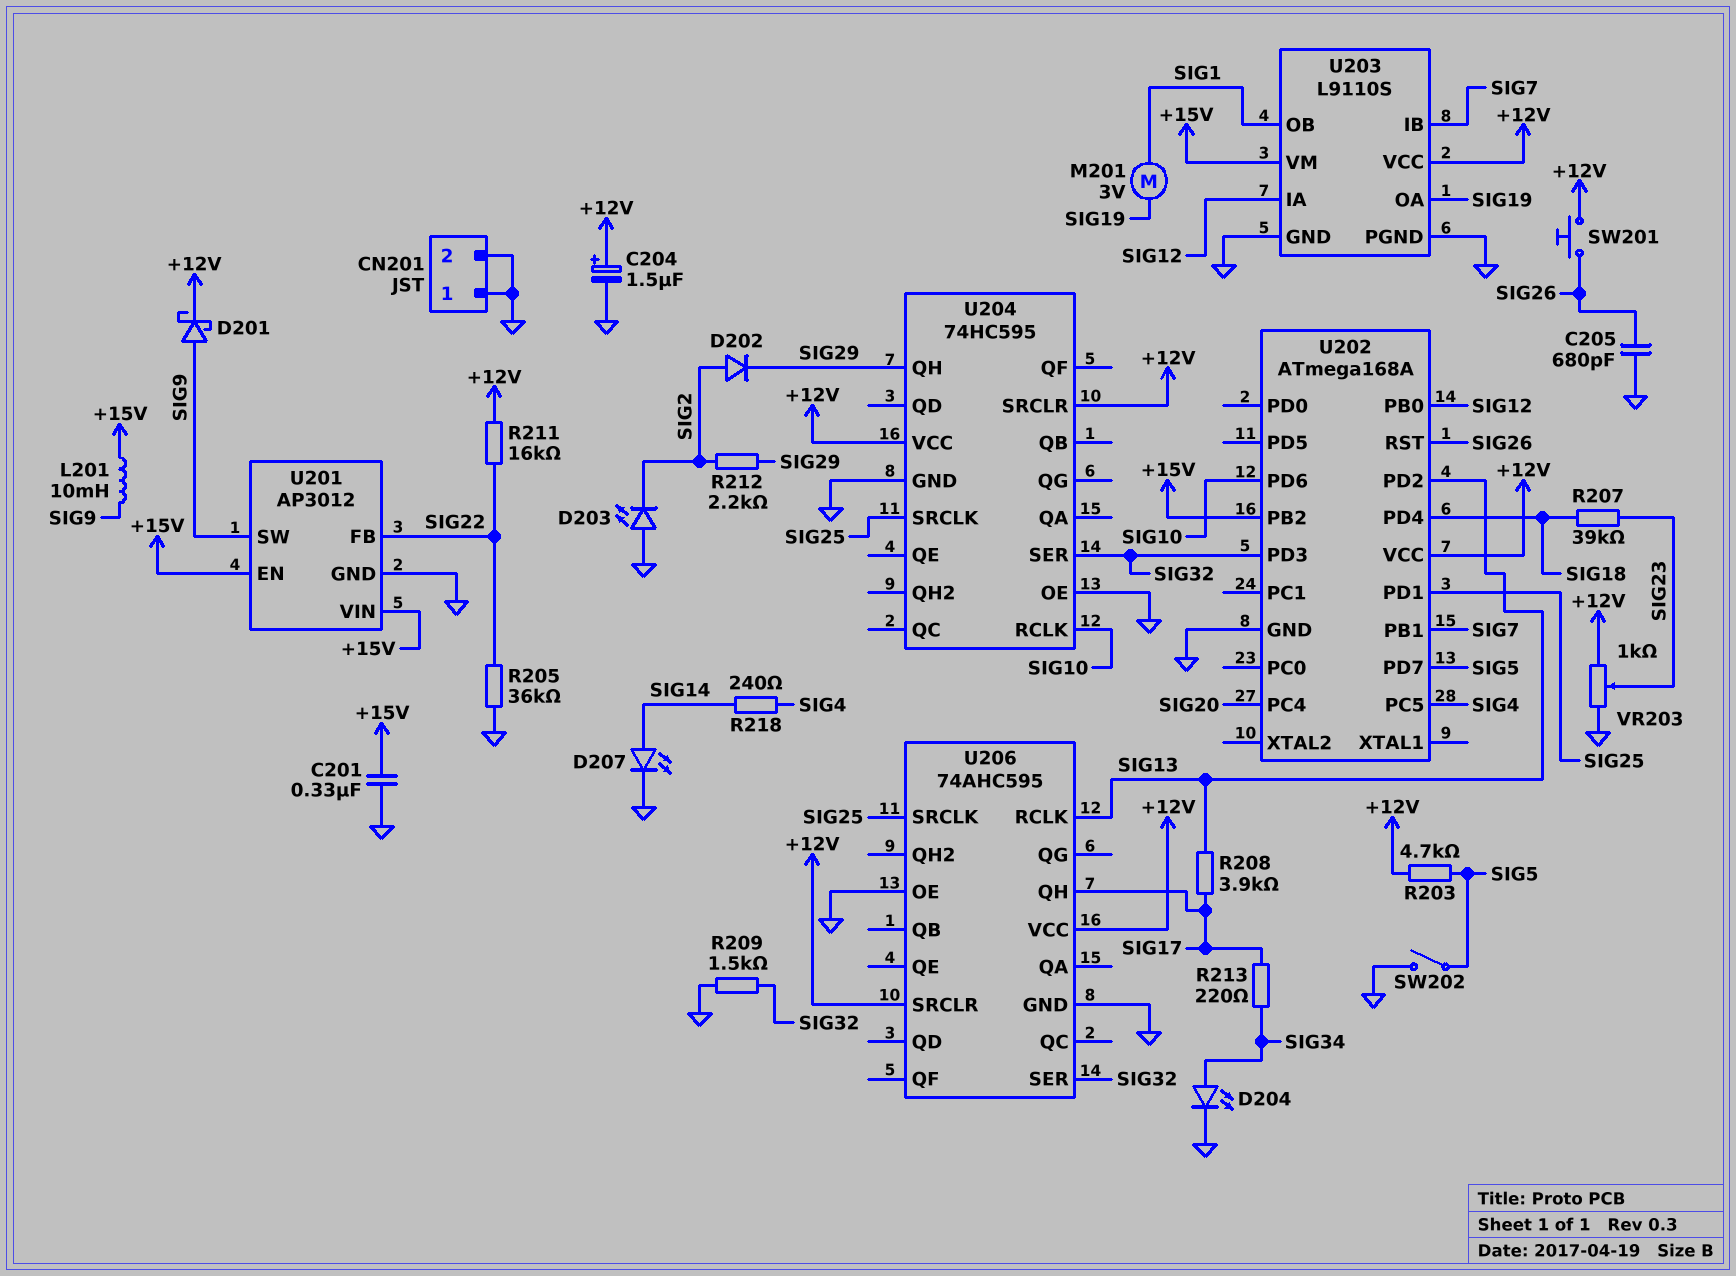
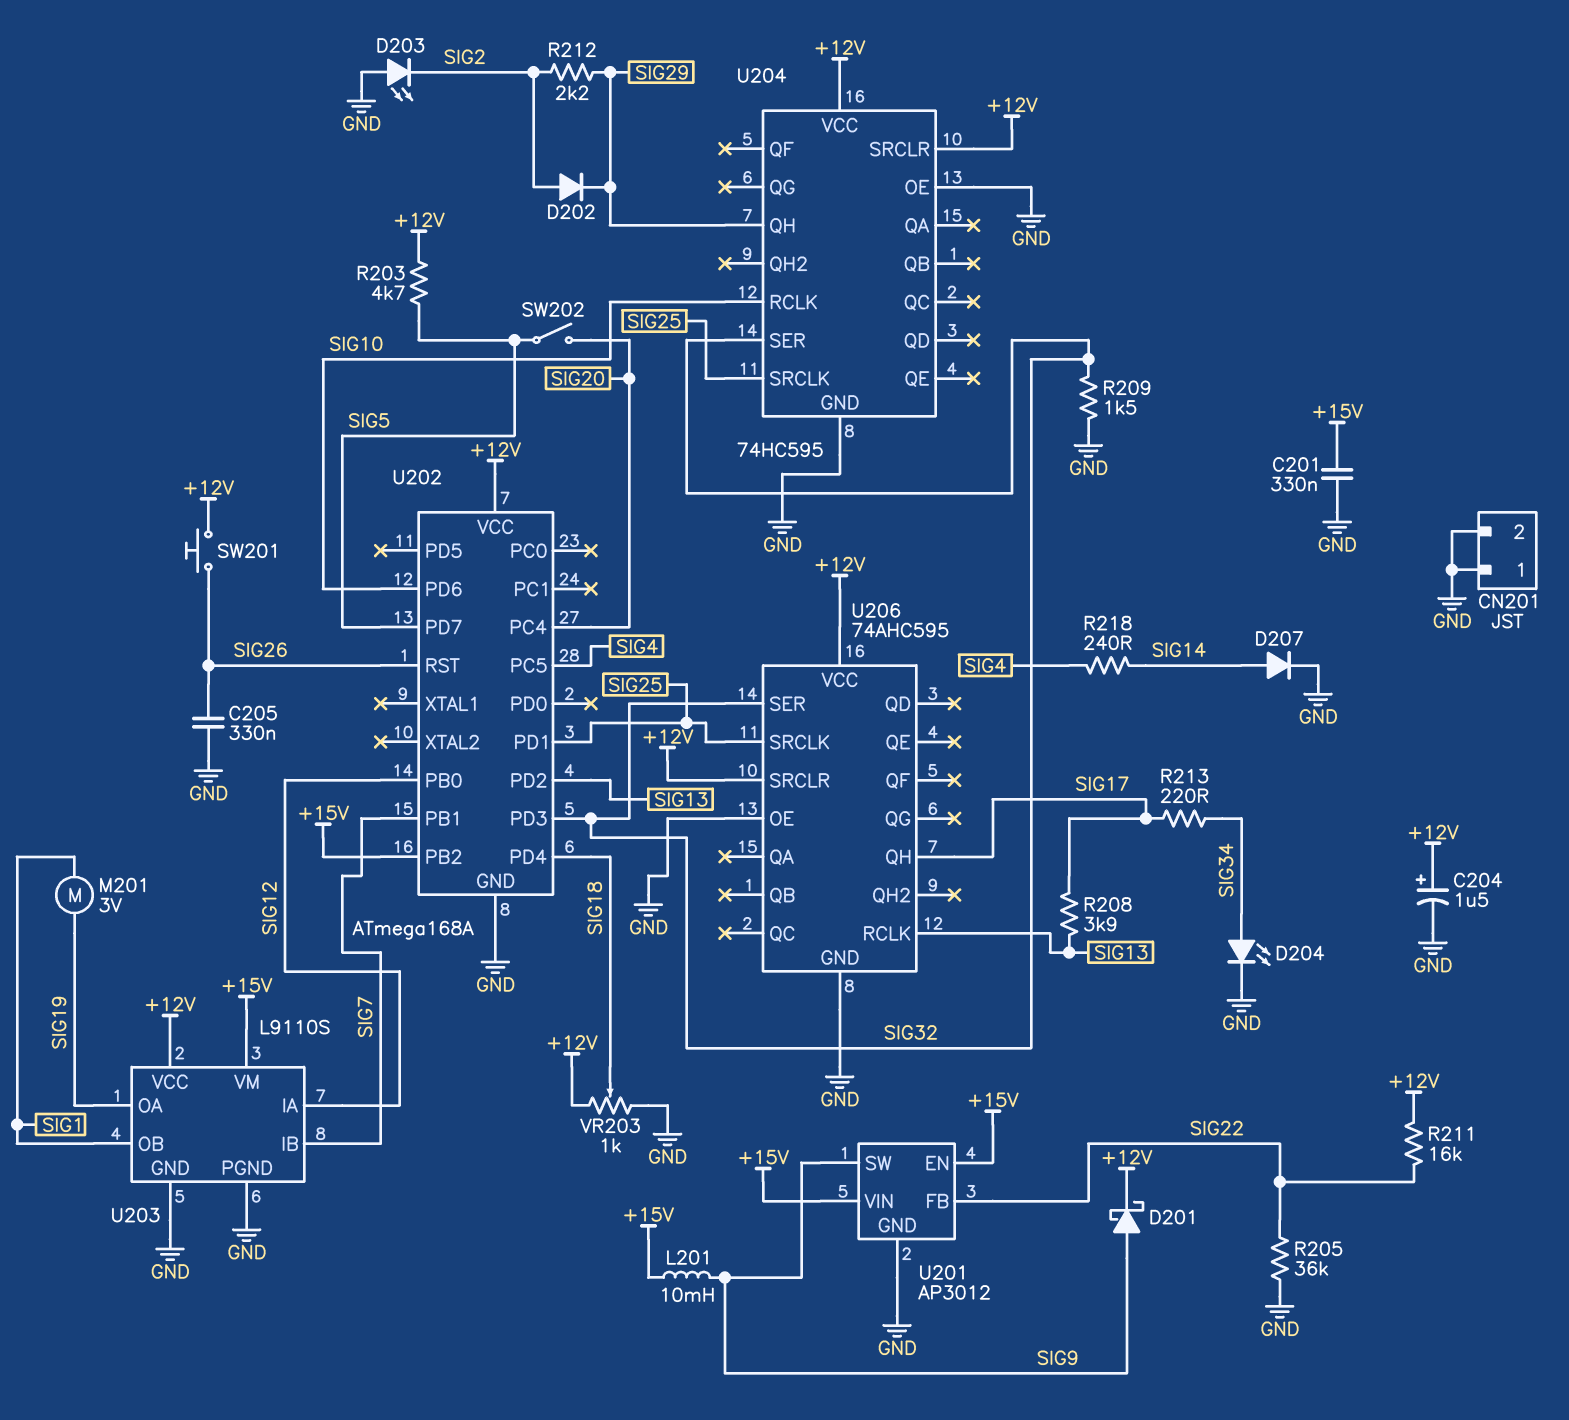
C205: 680pF (GND, SIG26) -> 330nF (GND, SIG26)
D207: LED (A SIG14, K GND) -> diode (A SIG14, K GND)
R207: 39k (SIG18, SIG23) -> none
SW202: switch (GND, SIG5) -> switch (SIG5, SIG20)
VR203: 1k (+12V, GND, wiper SIG23) -> 1k (+12V, GND, wiper SIG18)

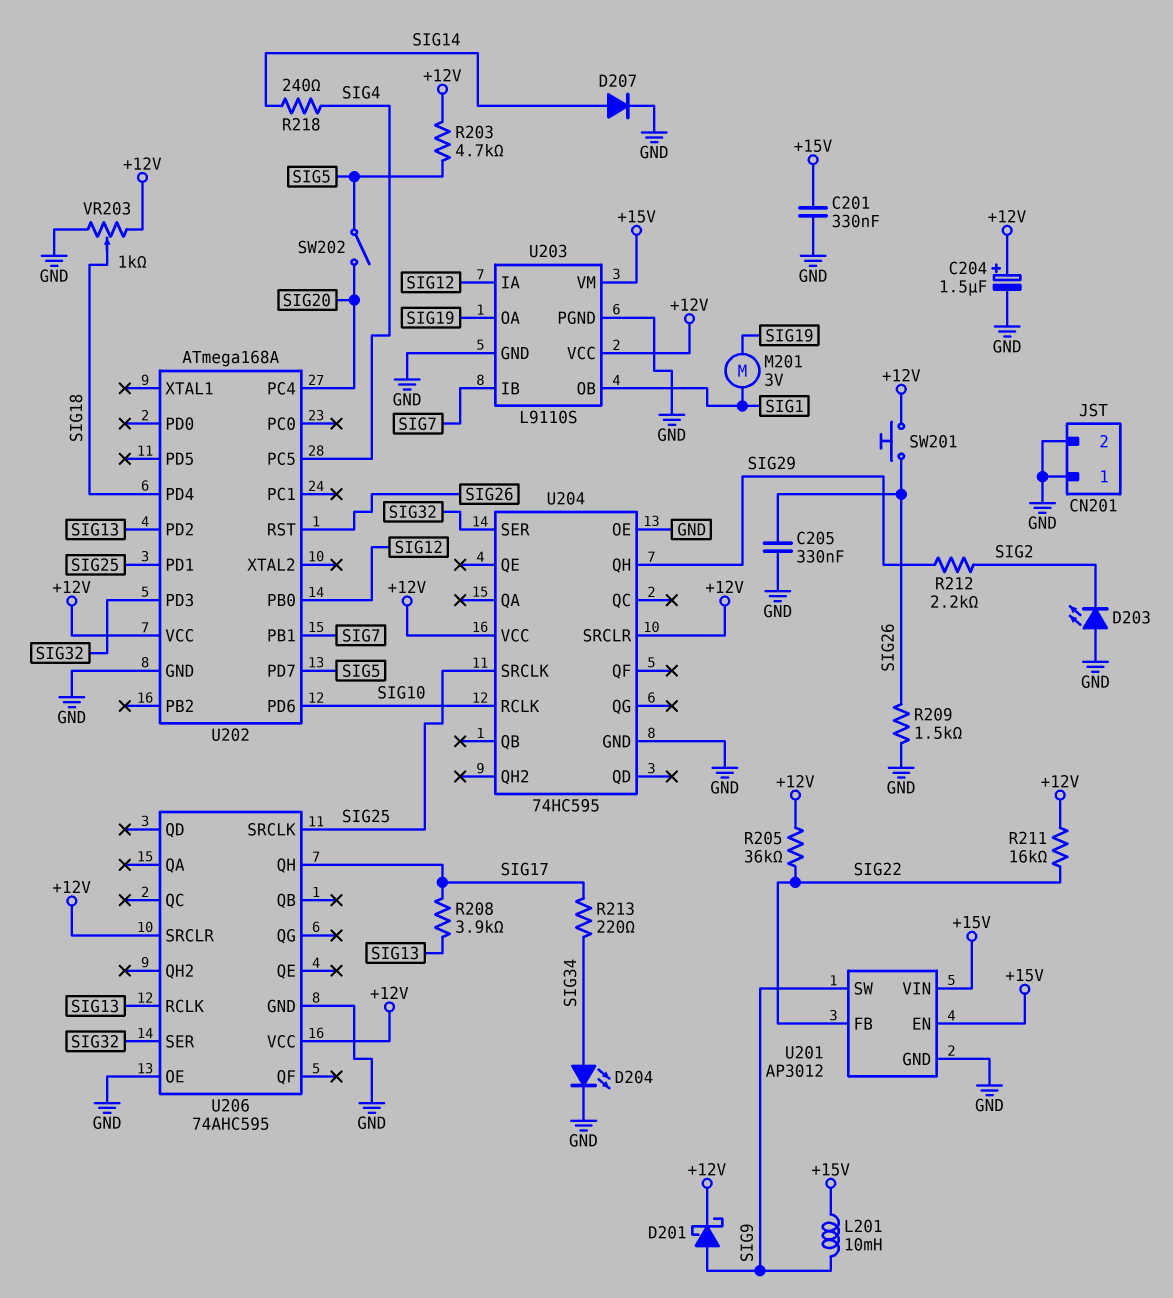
D202: diode (A SIG2, K SIG29) -> none
R205: 36k (GND, SIG22) -> 36k (+12V, SIG22)
R209: 1.5k (GND, SIG32) -> 1.5k (GND, SIG26)
U202 pin PB2: +15V -> none

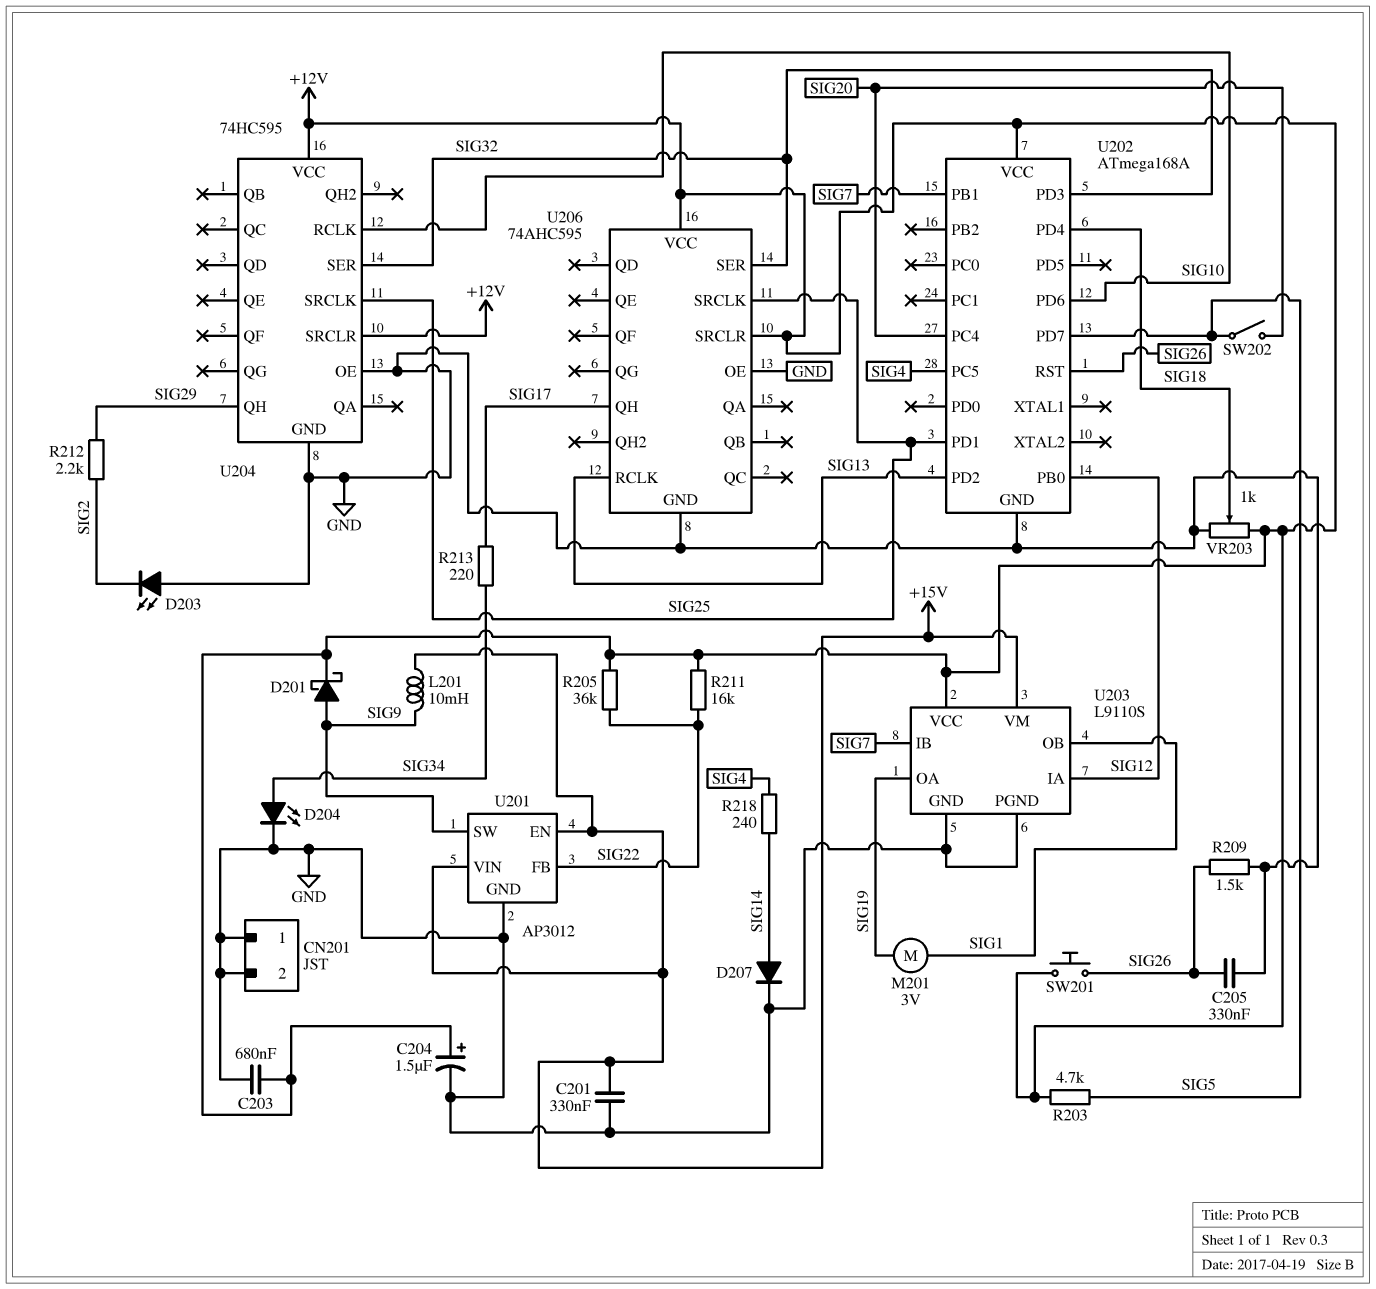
C203: none -> 680nF (+12V, GND)
R208: 3.9k (SIG13, SIG17) -> none

